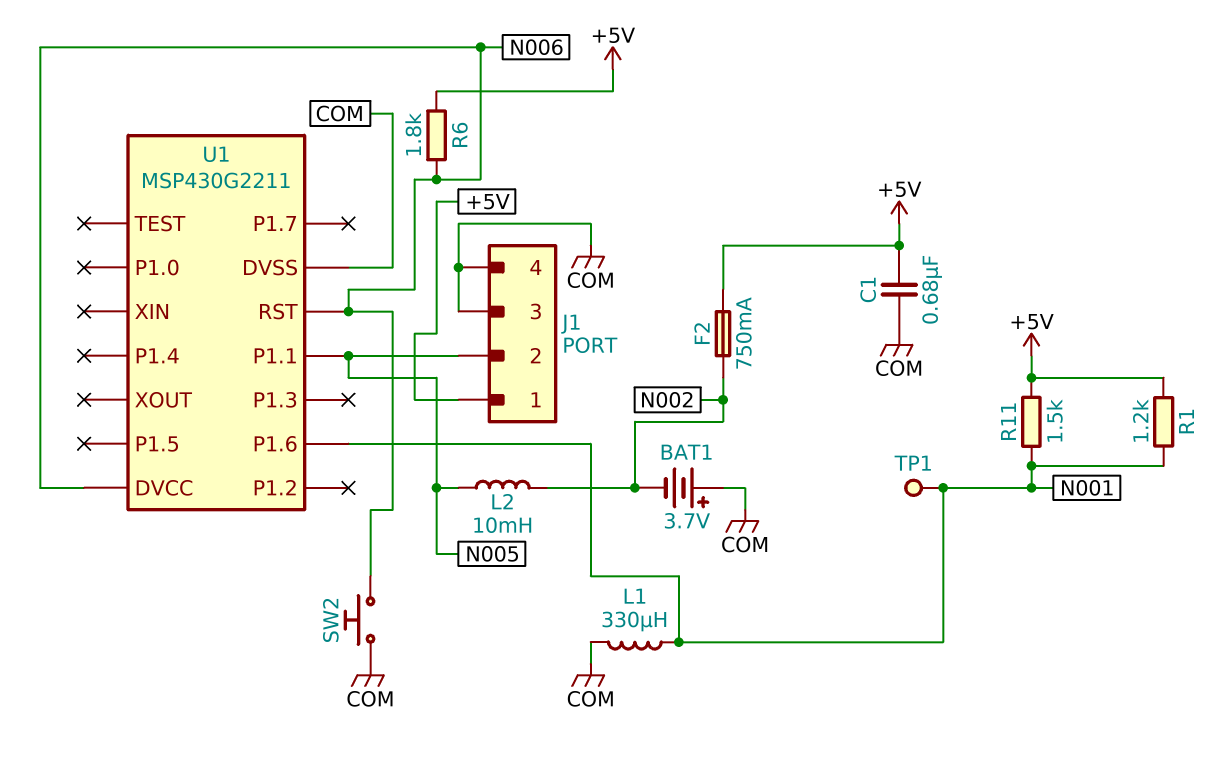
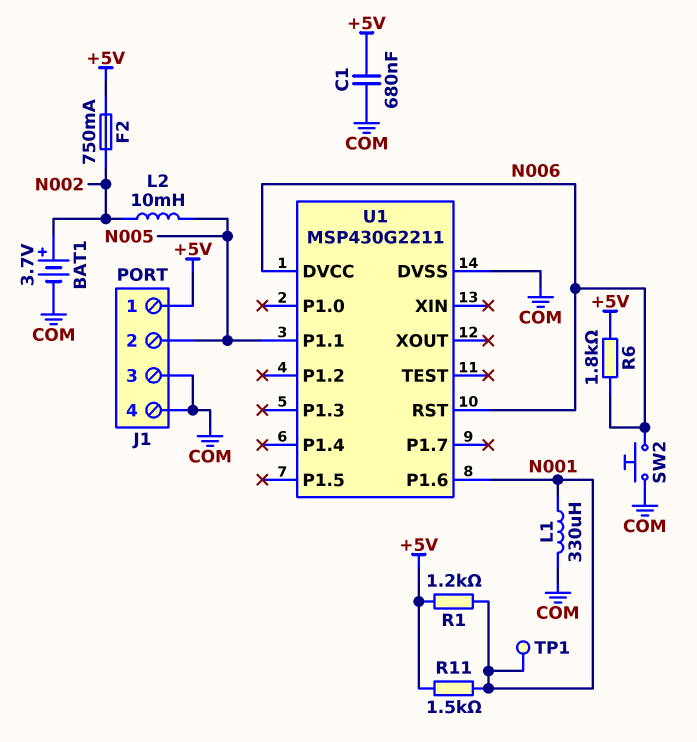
BAT1: 3.7V (plus COM, minus N002) -> 3.7V (plus N002, minus COM)

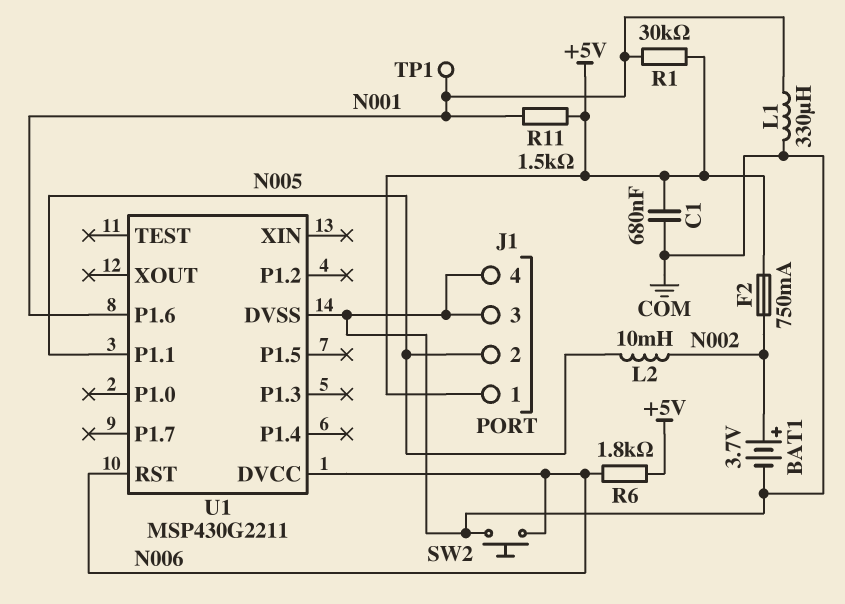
R1: 1.2k (+5V, N001) -> 30k (+5V, N001)

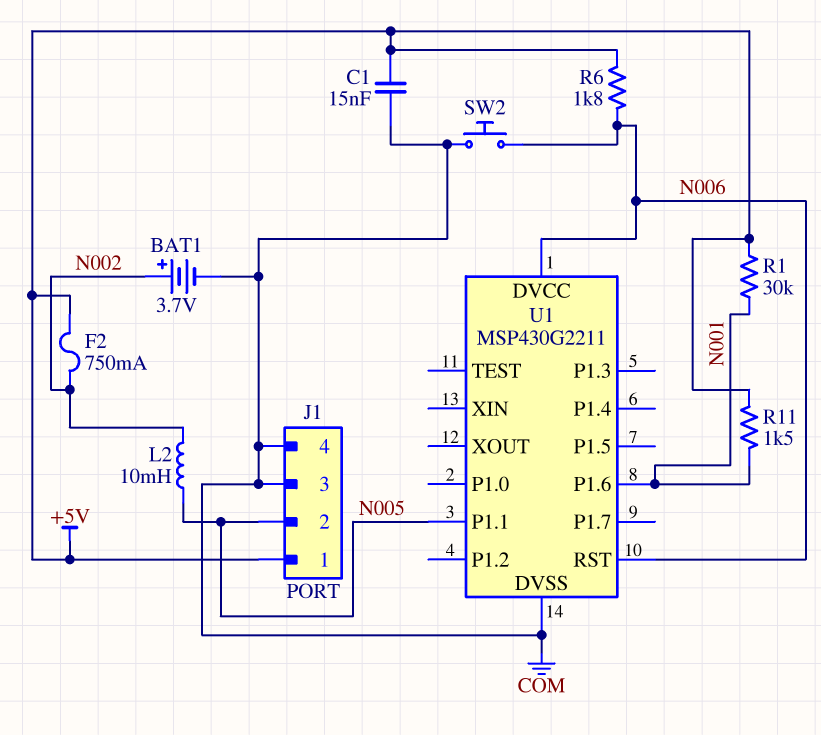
C1: 680nF (+5V, COM) -> 15nF (+5V, COM)
L1: 330uH (COM, N001) -> none
TP1: test point (N001) -> none

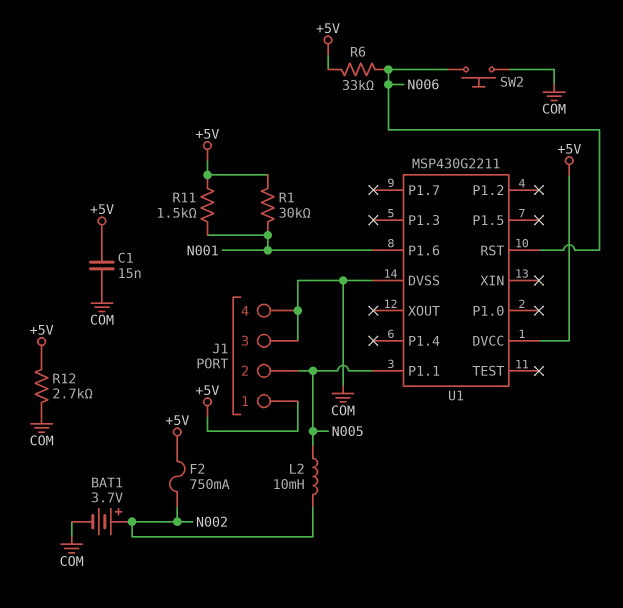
R6: 1.8k (+5V, N006) -> 33k (+5V, N006)
R12: none -> 2.7k (+5V, COM)
U1 pin DVCC: N006 -> +5V

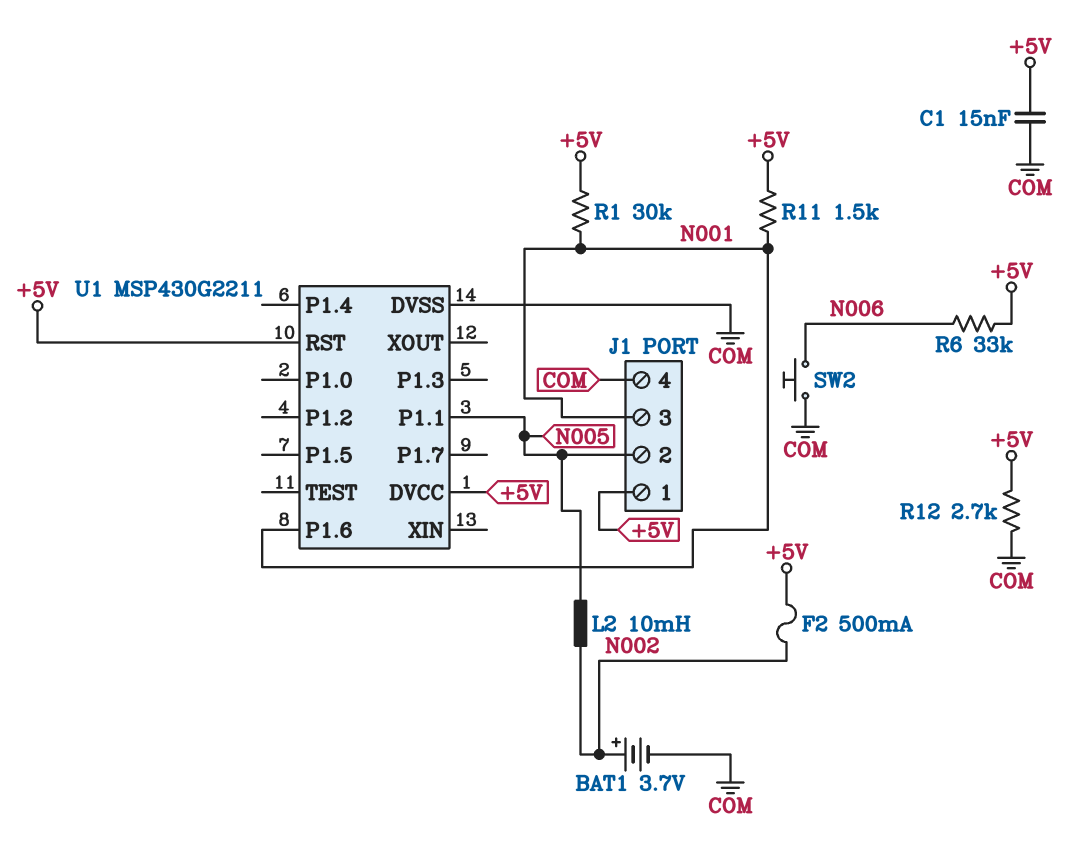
F2: 750mA (+5V, N002) -> 500mA (+5V, N002)
J1 pin 3: COM -> N001
U1 pin RST: N006 -> +5V

